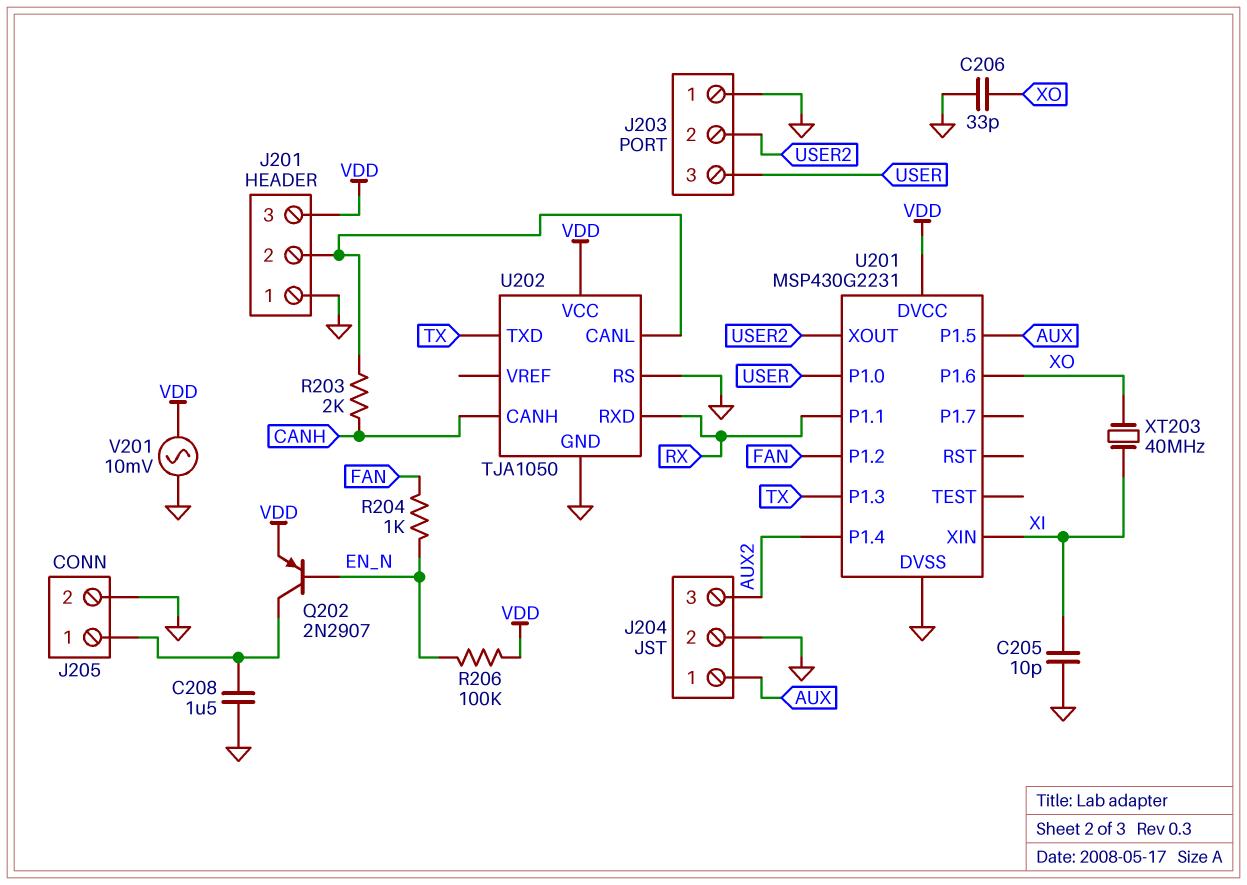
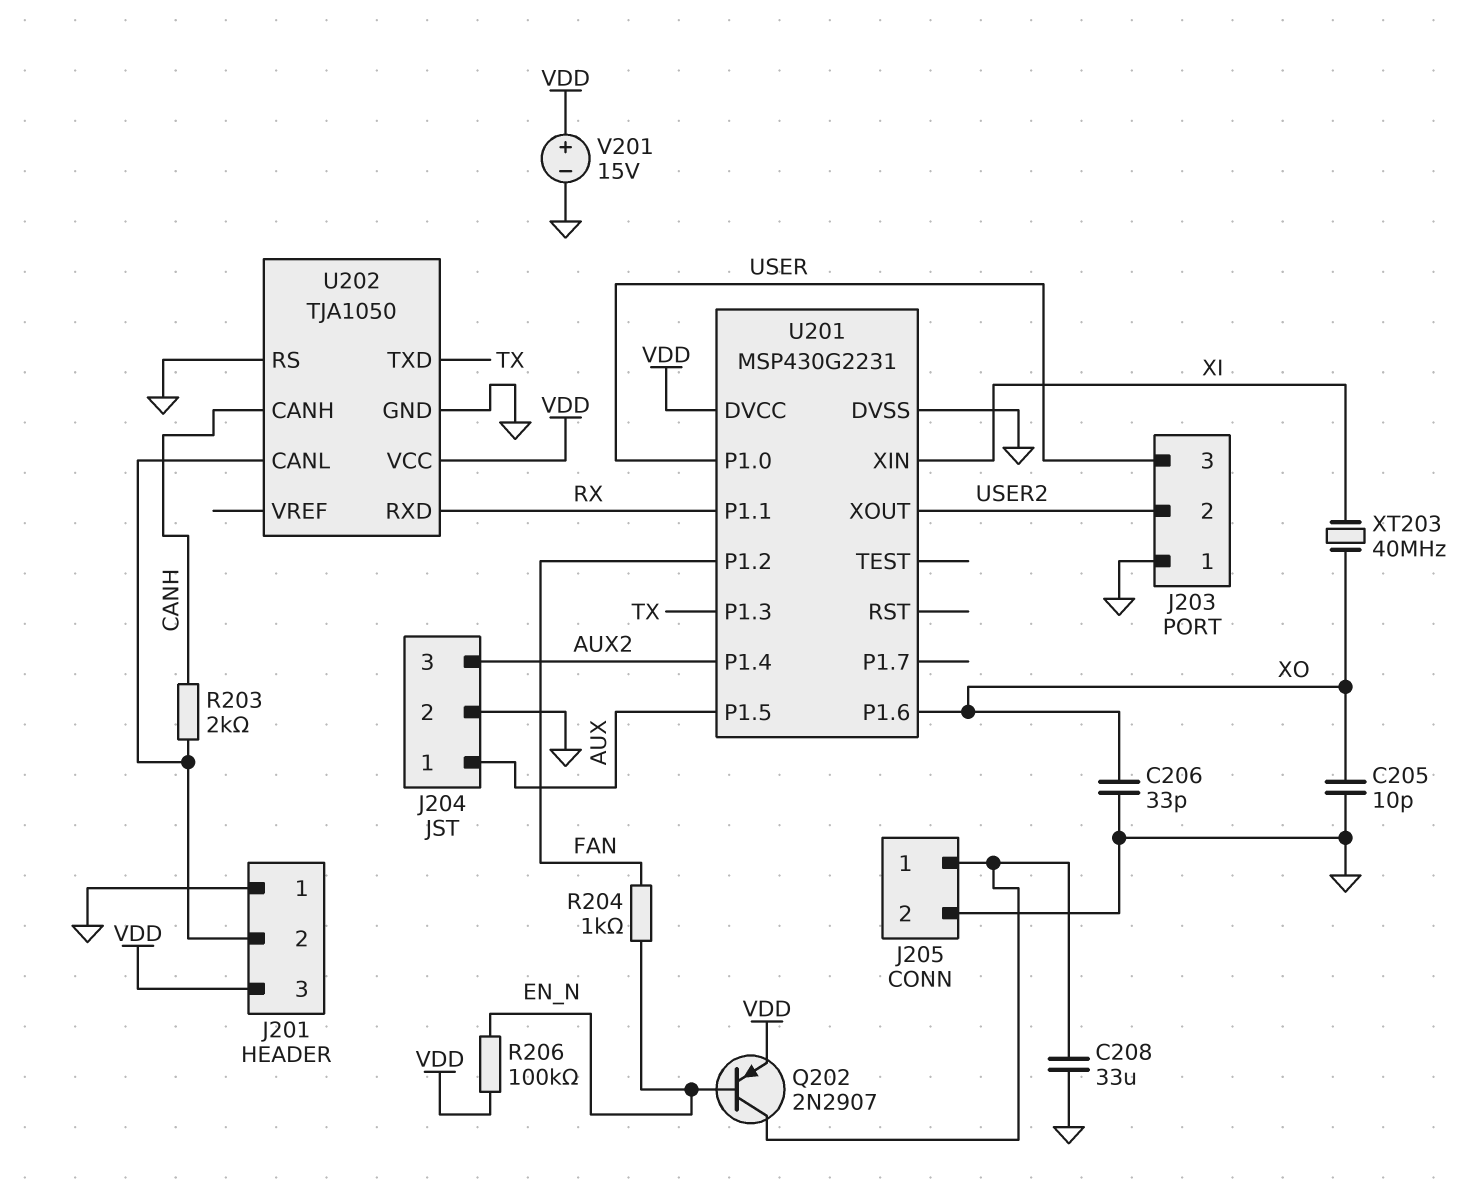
C205: 10pF (GND, XI) -> 10pF (GND, XO)
C208: 1.5uF (GND, J205/1) -> 33uF (GND, J205/1)
V201: AC 10mV (GND, VDD) -> 15V (plus VDD, minus GND)

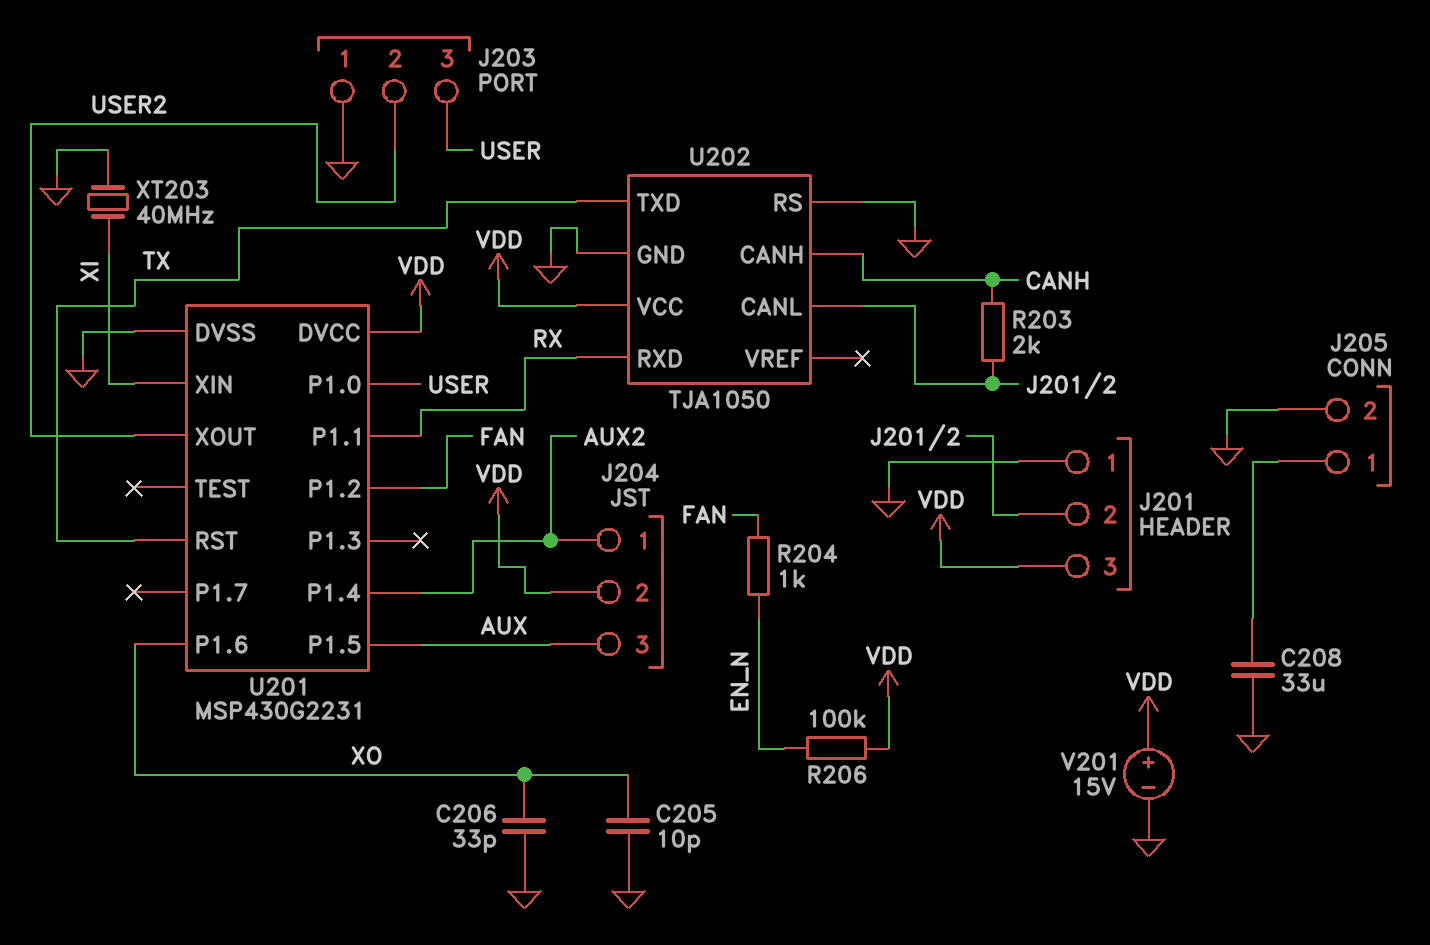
J204 pin 1: AUX -> AUX2
J204 pin 2: GND -> VDD
J204 pin 3: AUX2 -> AUX
Q202: PNP 2N2907 (B EN_N, C J205/1, E VDD) -> none
U201 pin P1.3: TX -> none
U201 pin RST: none -> TX
XT203: 40MHz (XI, XO) -> 40MHz (GND, XI)

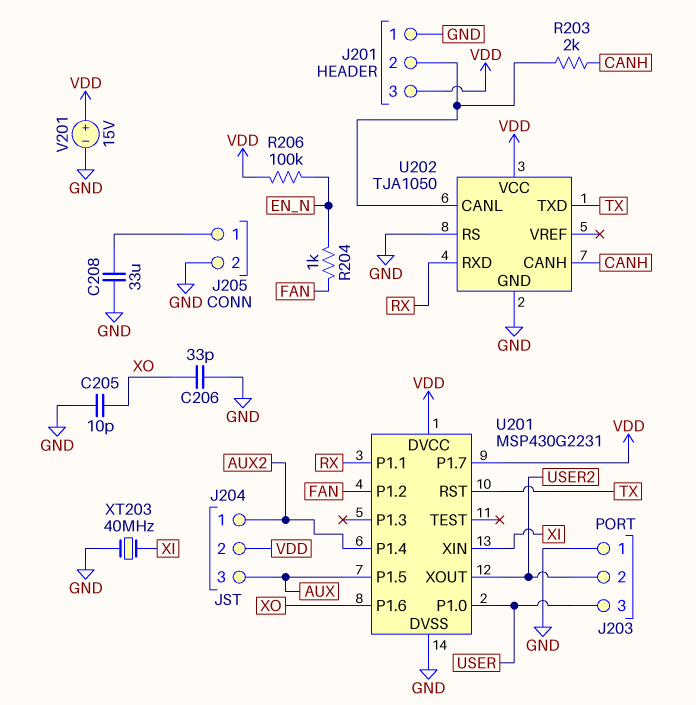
U201 pin P1.7: none -> VDD

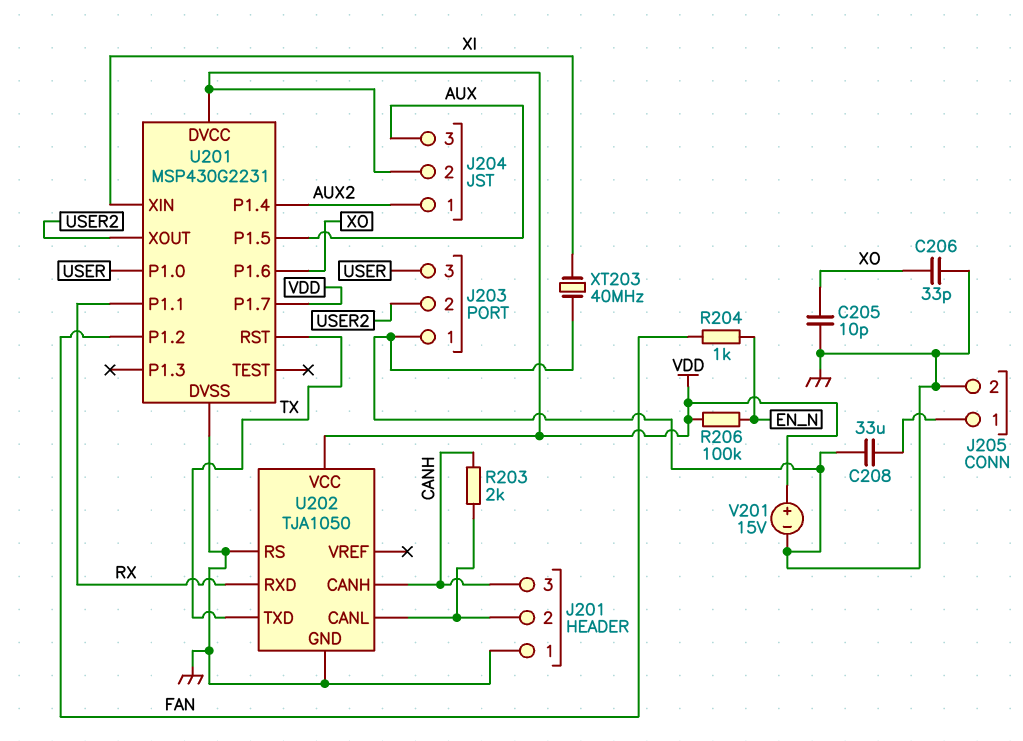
J201 pin 3: VDD -> CANH

